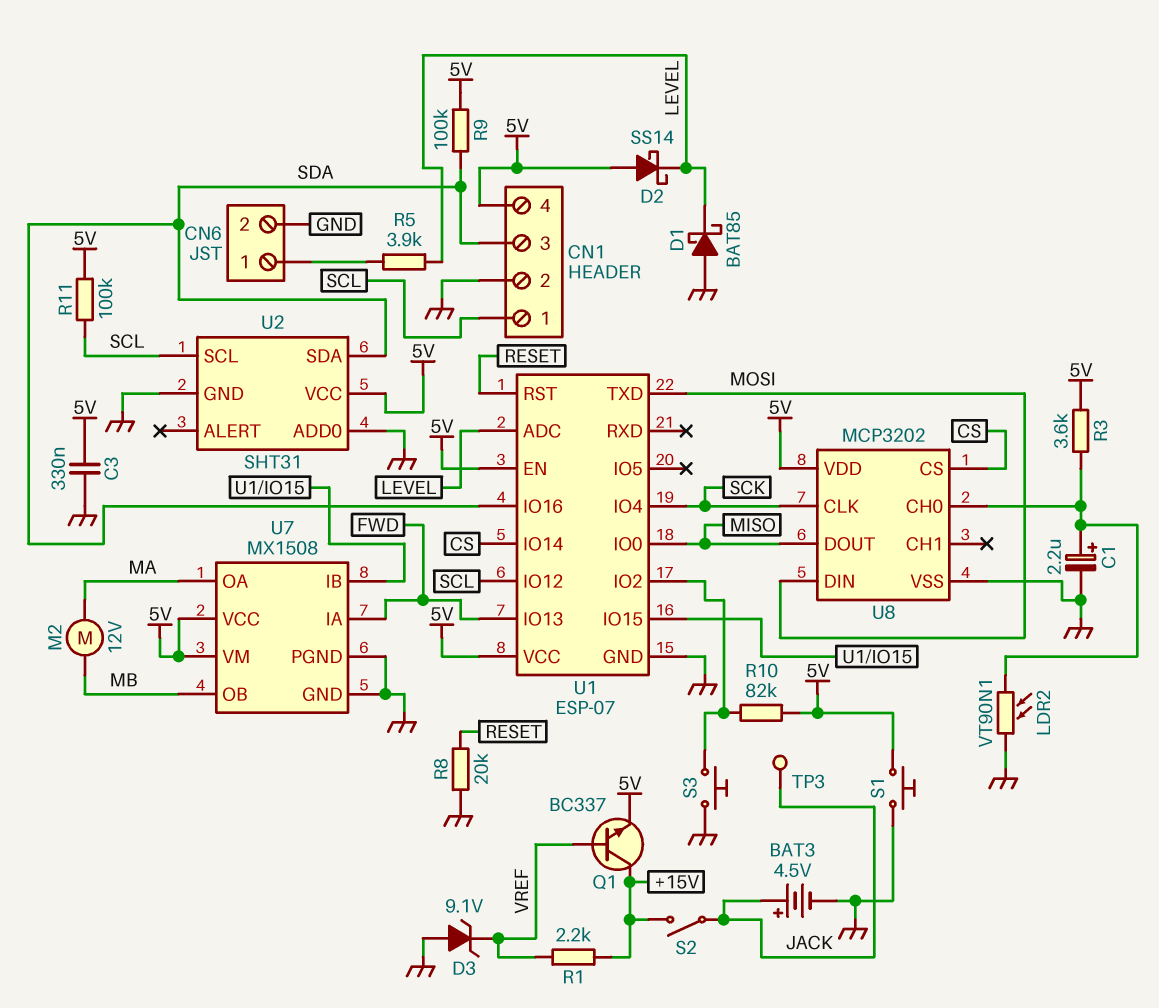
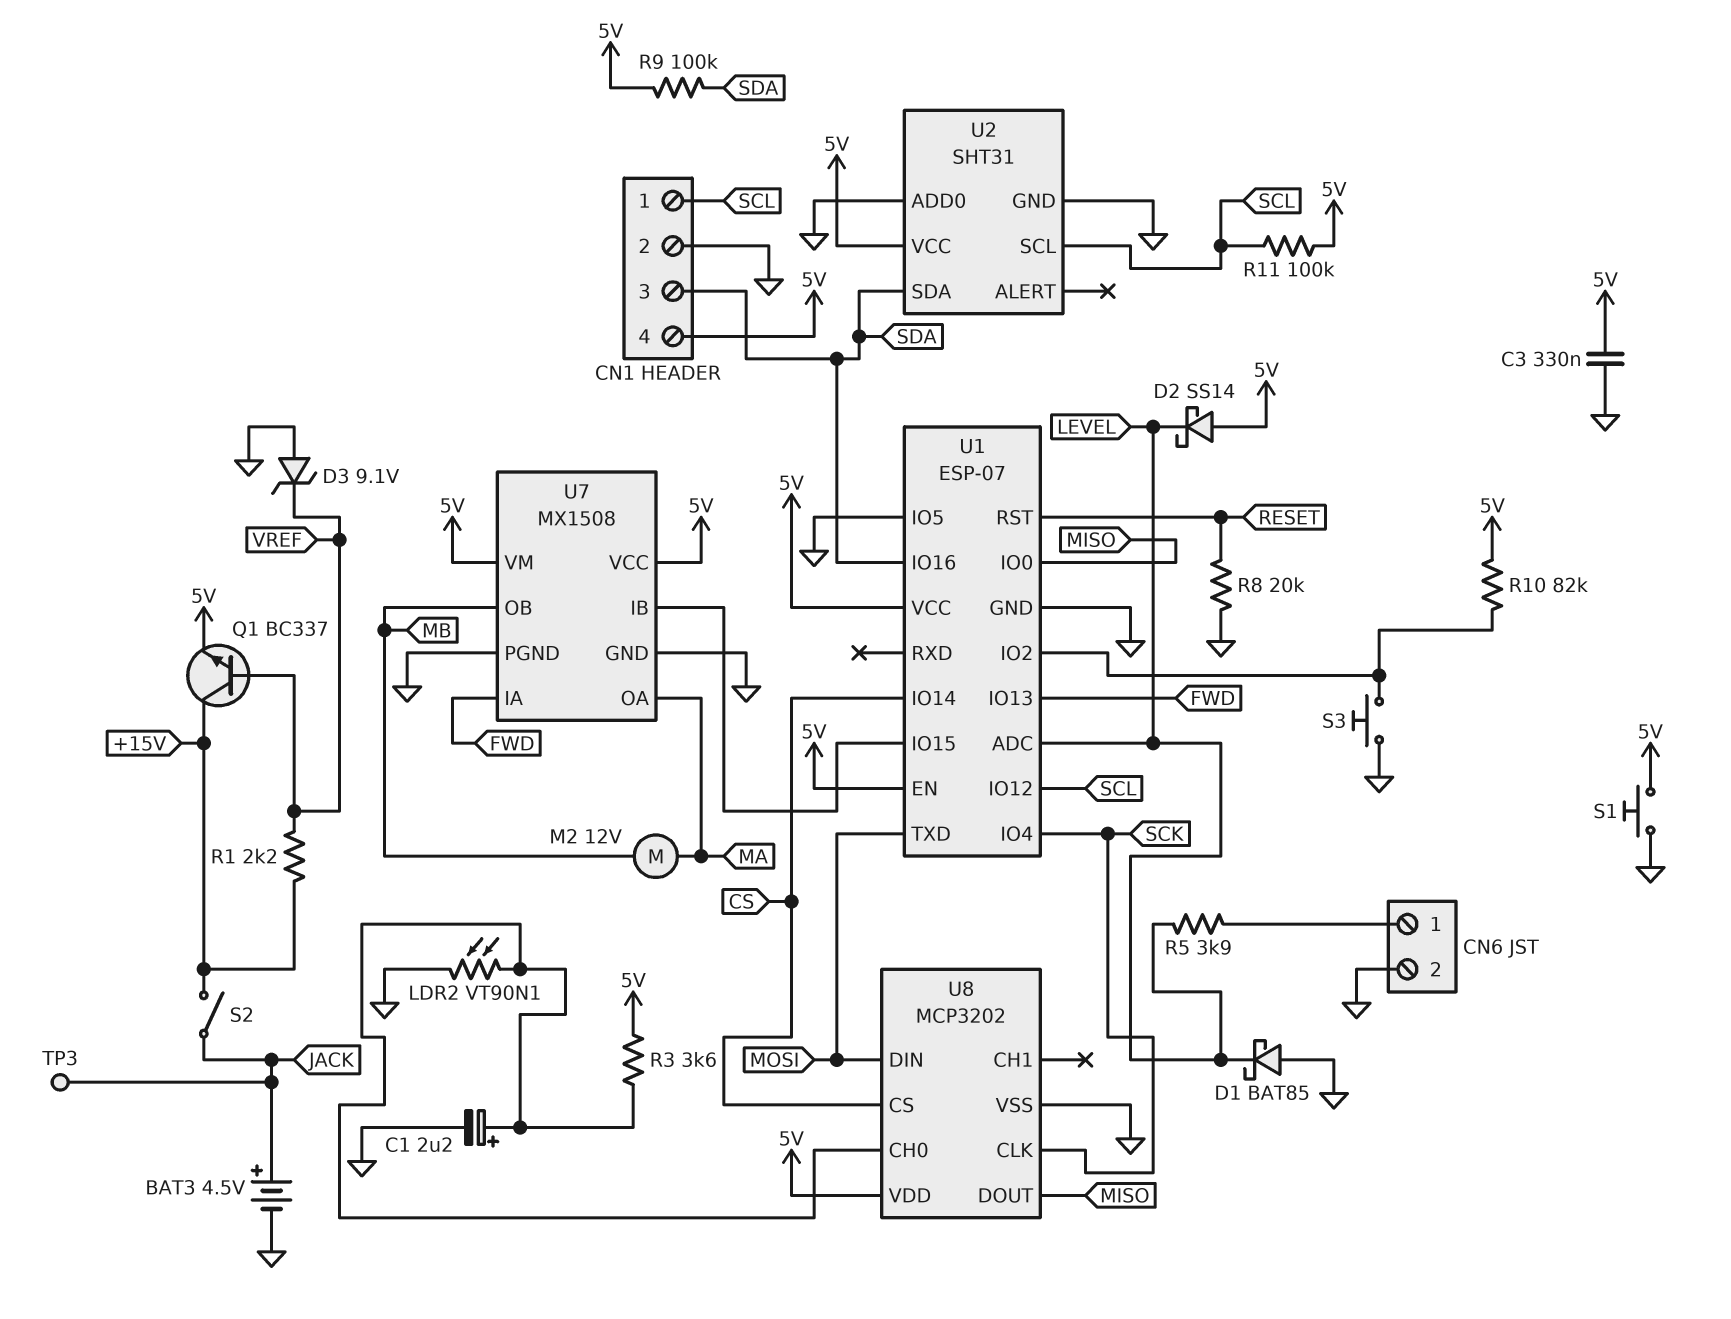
U1 pin IO5: none -> GND

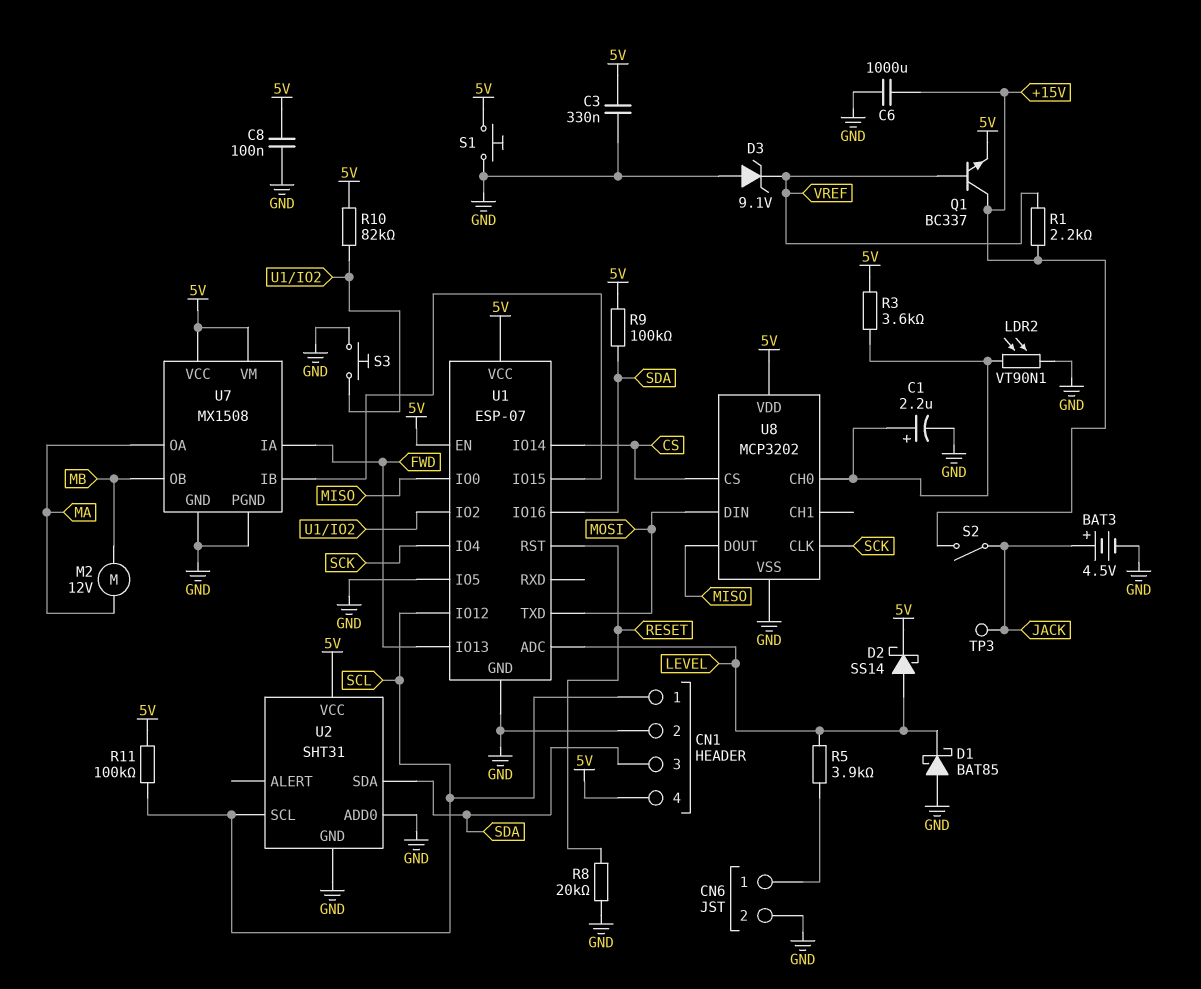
C6: none -> 1000uF (+15V, GND)
C8: none -> 100nF (5V, GND)
D2: schottky SS14 (A 5V, K LEVEL) -> schottky SS14 (A LEVEL, K 5V)

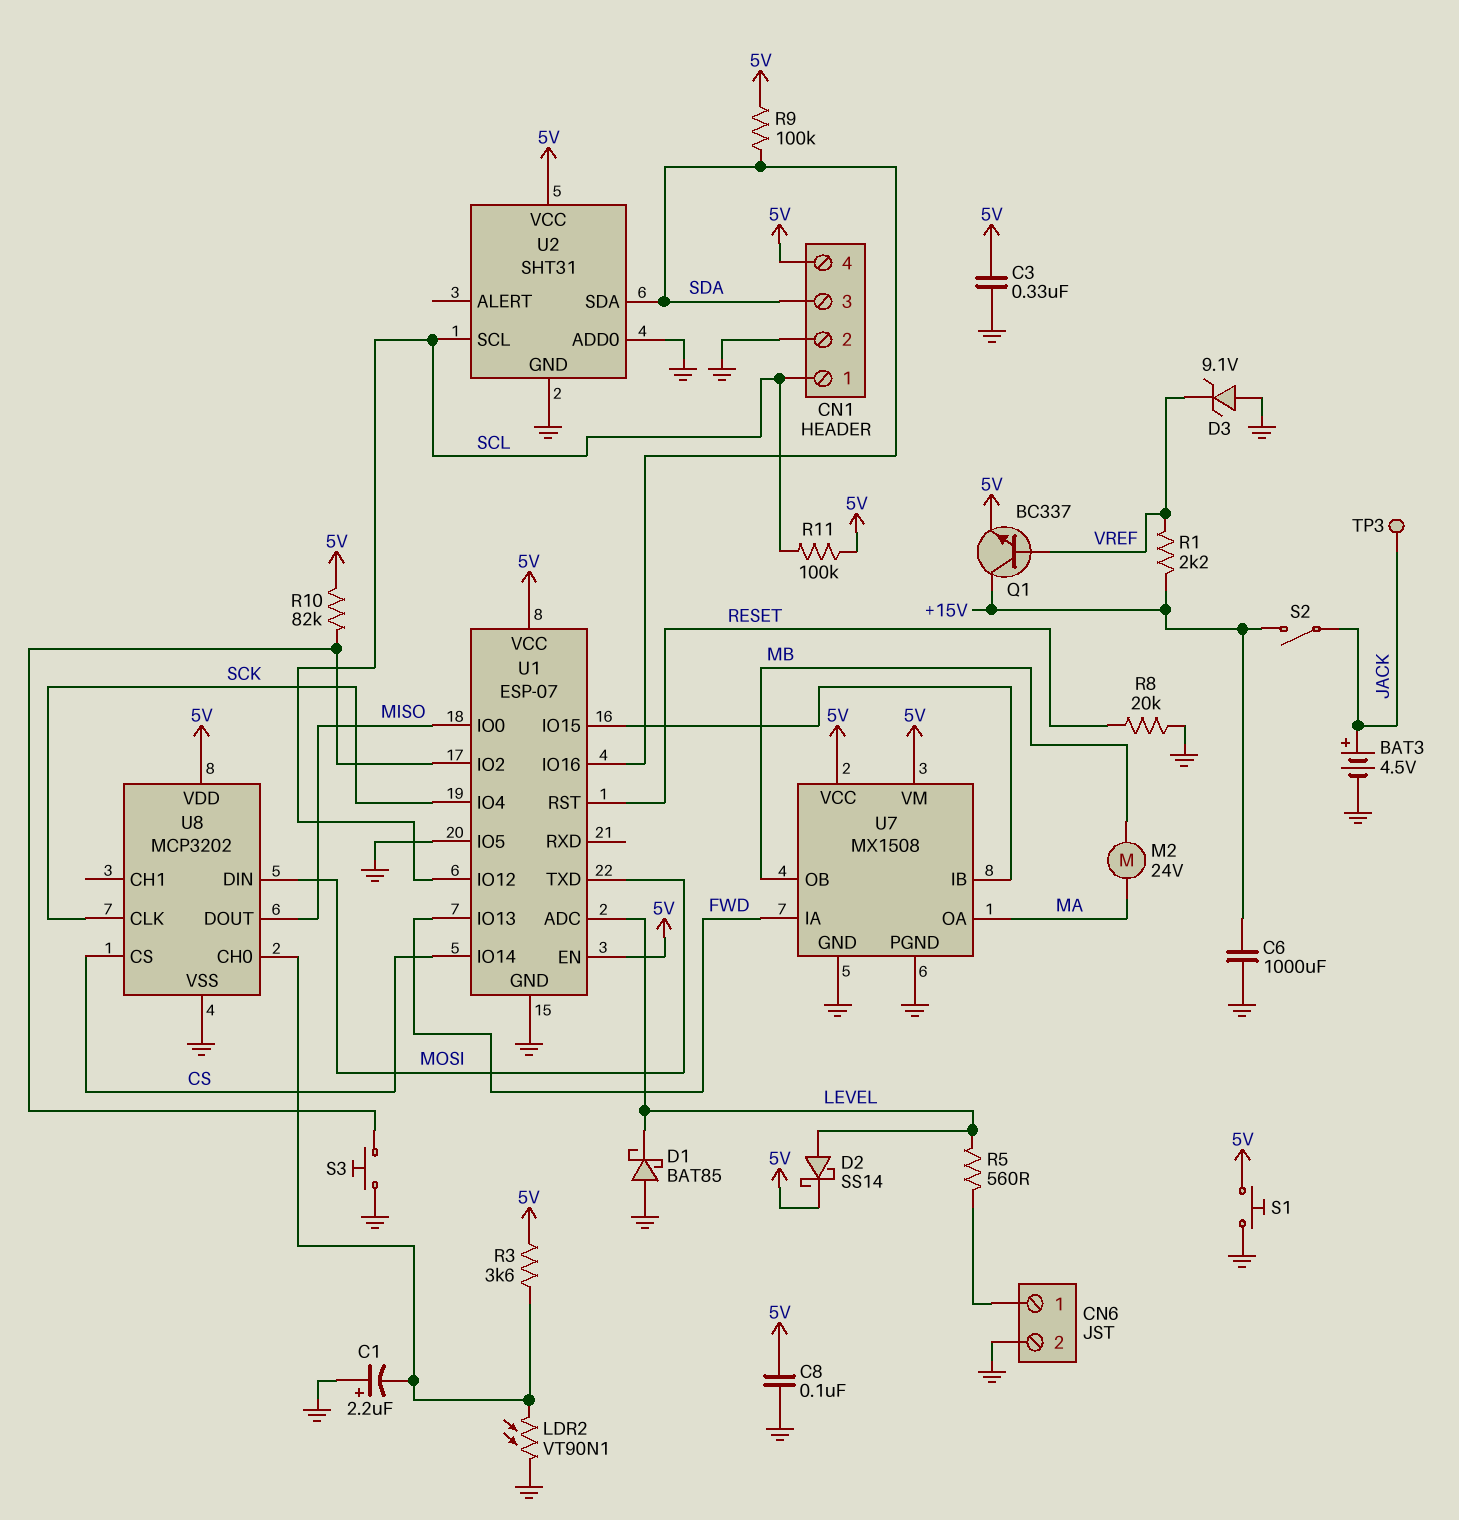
C1: 2.2uF (plus U8/CH0, minus GND) -> 2.2uF (plus GND, minus U8/CH0)
M2: motor 12V (MA, MB) -> motor 24V (MA, MB)
R5: 3.9k (CN6/1, LEVEL) -> 560 (CN6/1, LEVEL)

